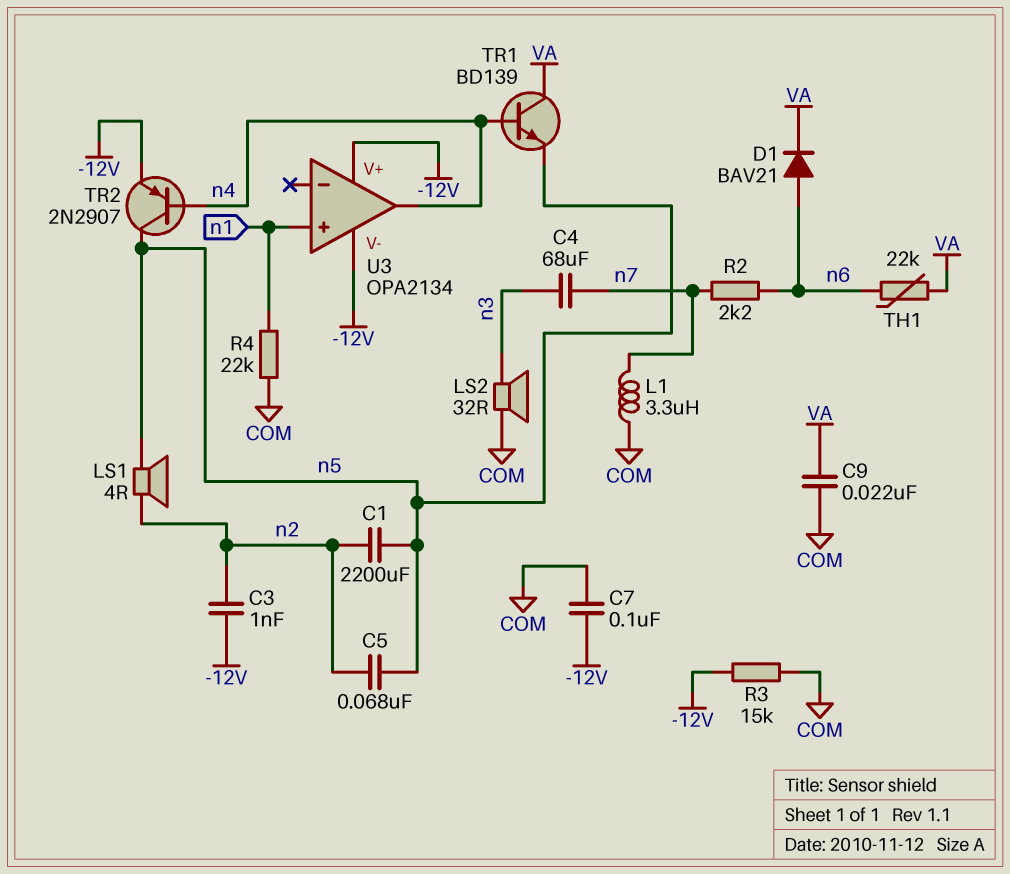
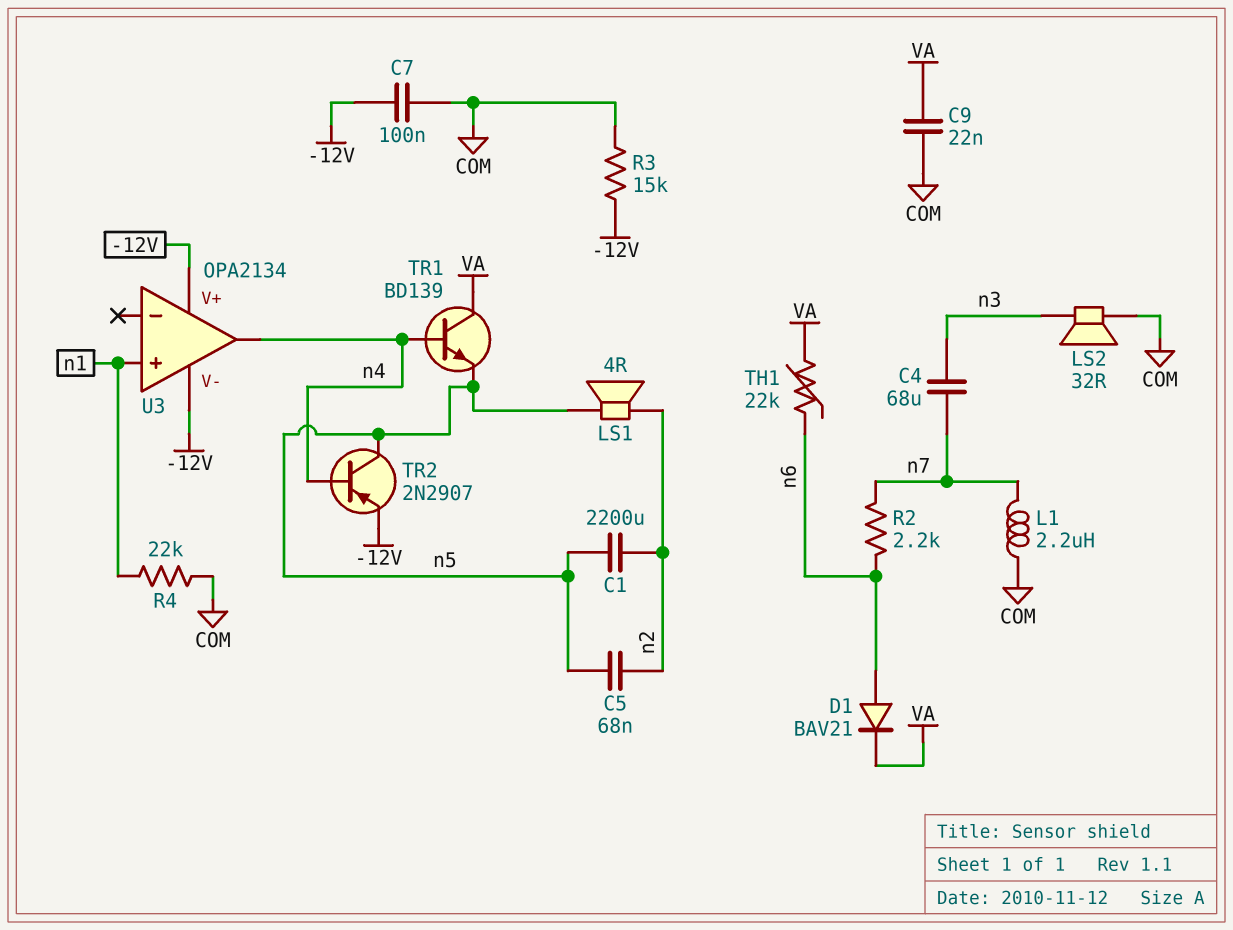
C3: 1nF (-12V, n2) -> none
L1: 3.3uH (COM, n7) -> 2.2uH (COM, n7)

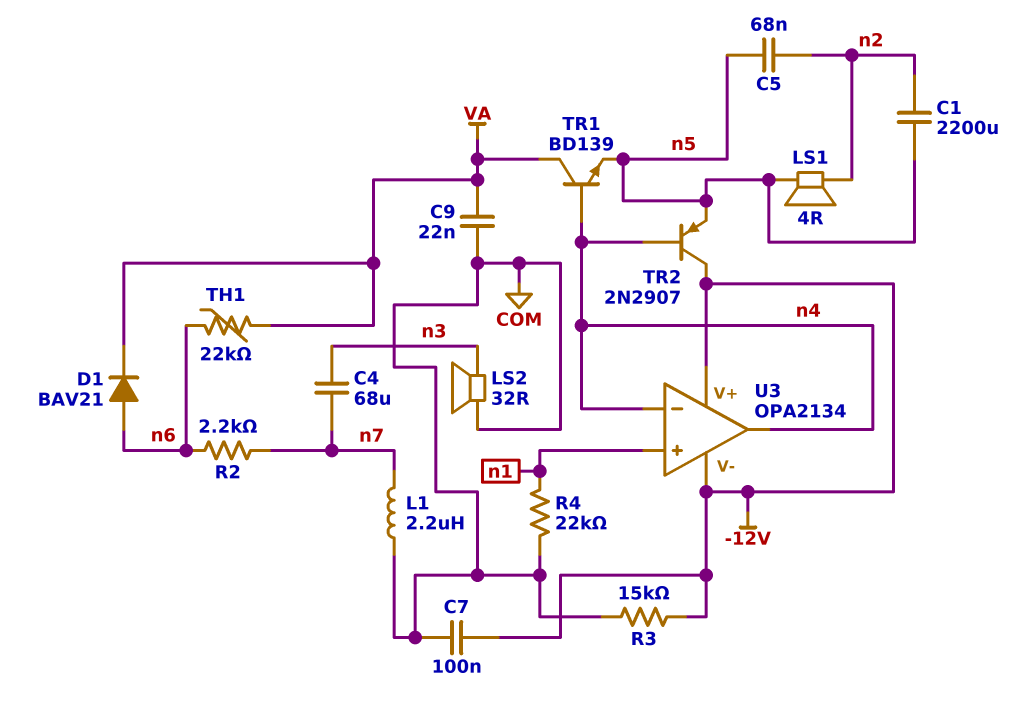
TR2: PNP 2N2907 (B n4, C n5, E -12V) -> PNP 2N2907 (B n4, C -12V, E n5)
U3 pin in-: none -> n4

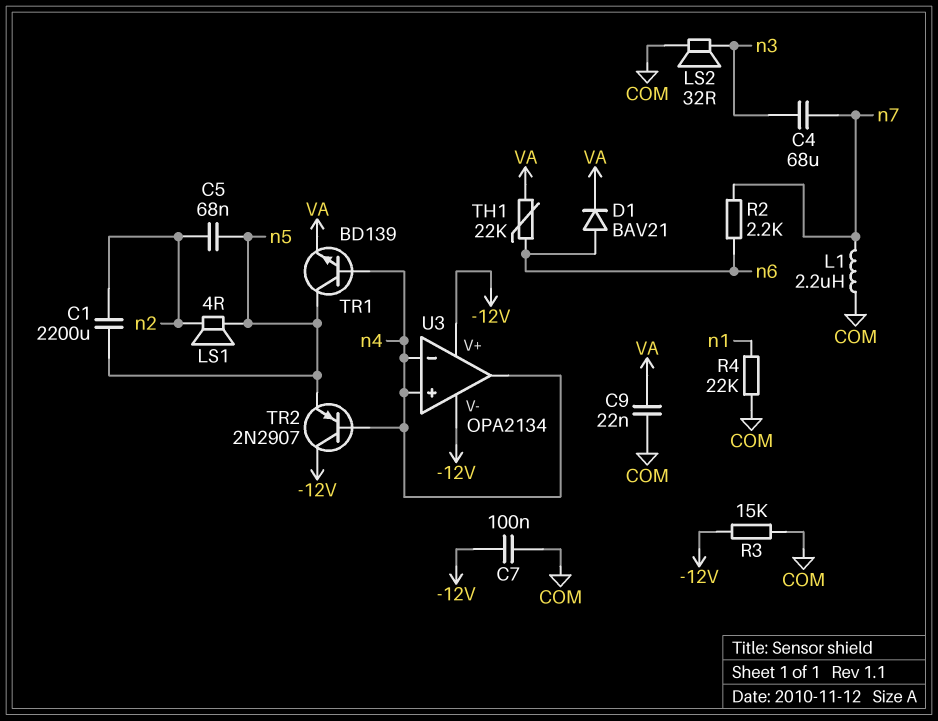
TR1: NPN BD139 (B n4, C VA, E n5) -> NPN BD139 (B n4, C n5, E VA)
U3 pin in+: n1 -> n4

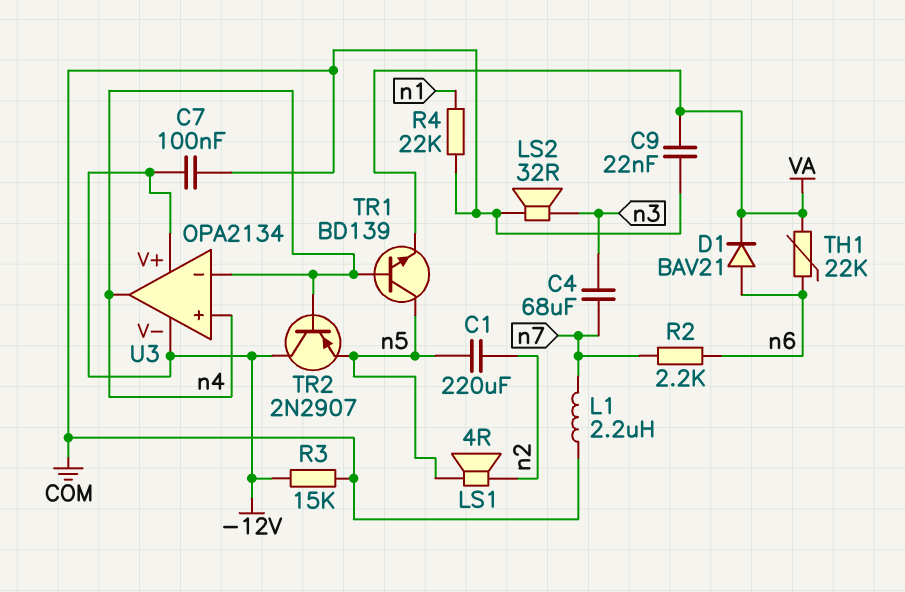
C1: 2200uF (n2, n5) -> 220uF (n2, n5)
C5: 68nF (n2, n5) -> none

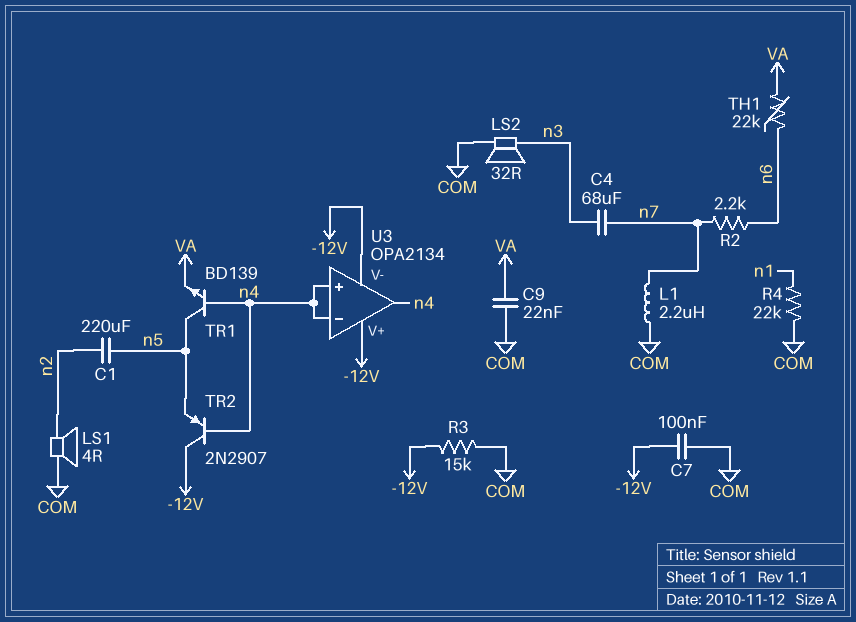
D1: diode BAV21 (A n6, K VA) -> none
LS1: speaker 4R (n2, n5) -> speaker 4R (COM, n2)

